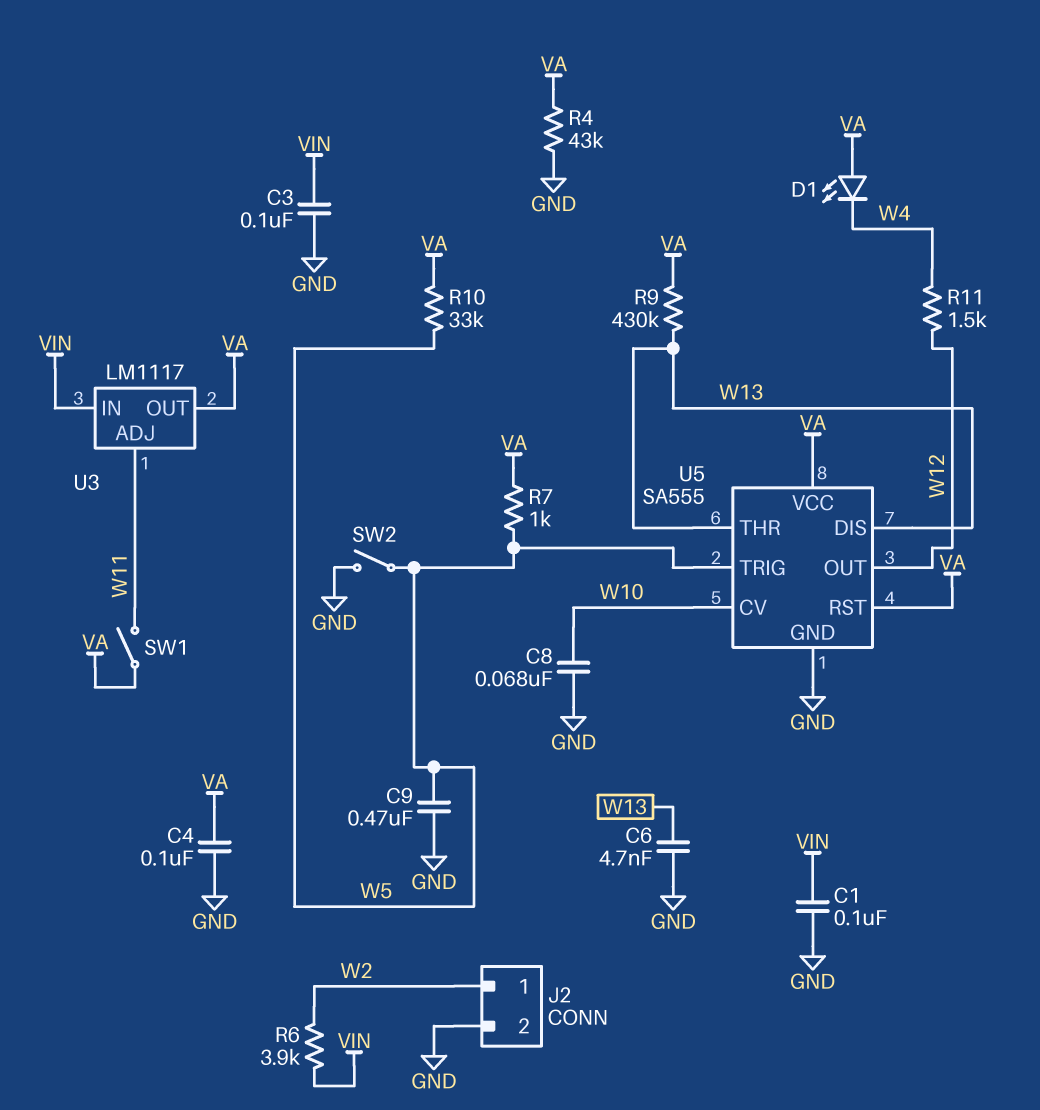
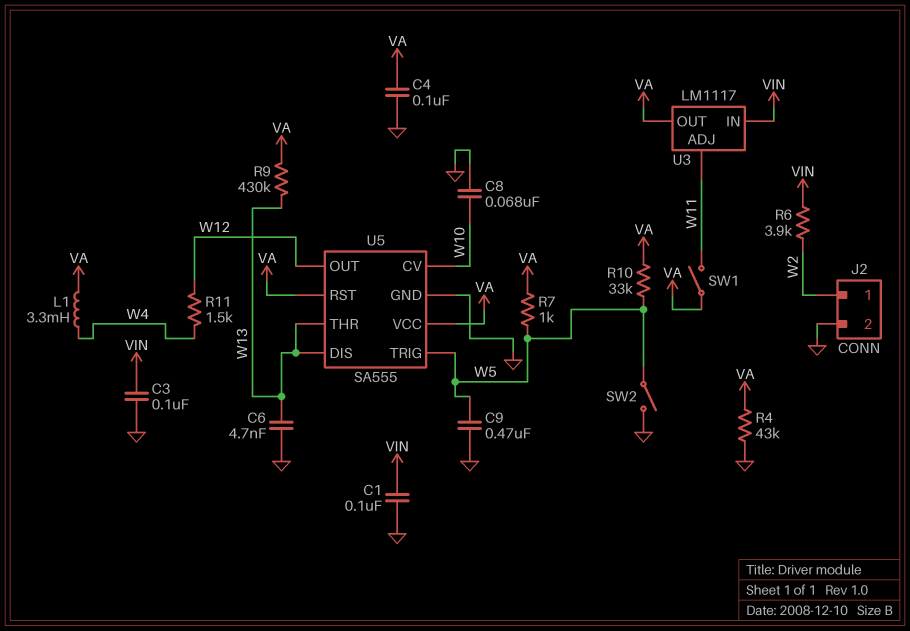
D1: LED (A VA, K W4) -> none
L1: none -> 3.3mH (VA, W4)

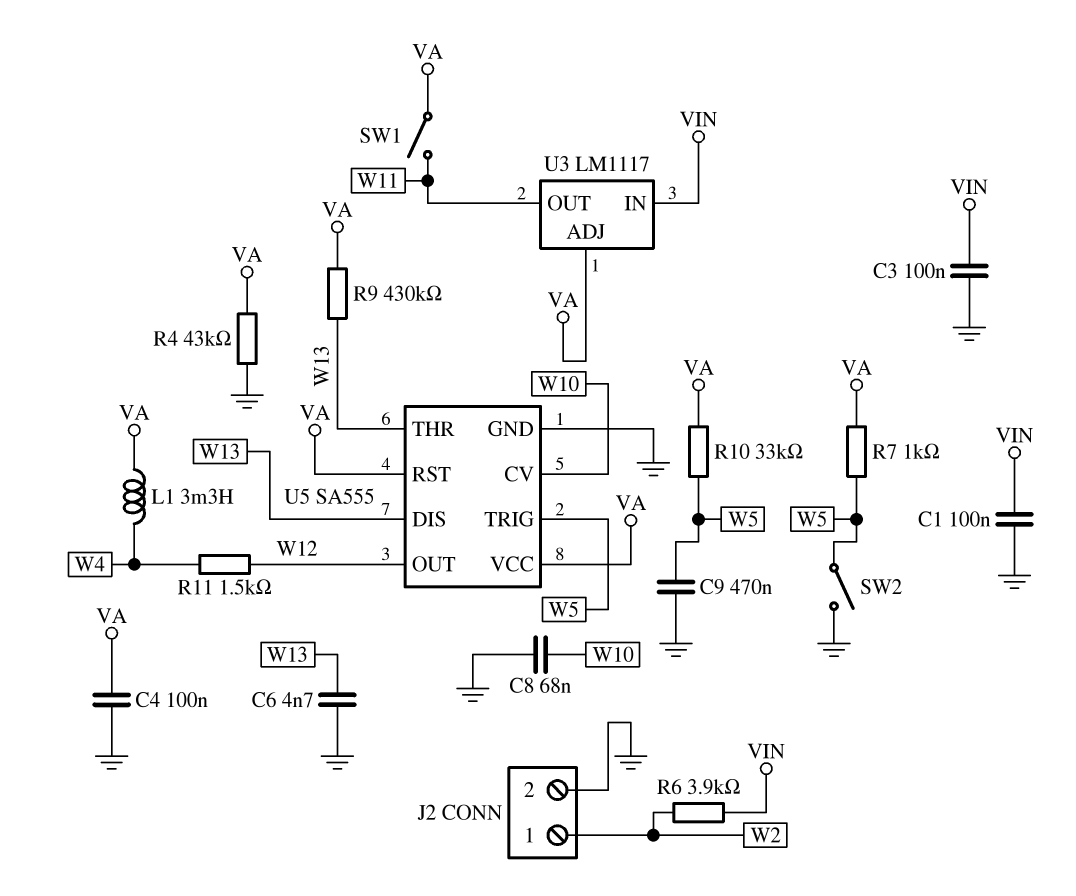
U3 pin ADJ: W11 -> VA
U3 pin OUT: VA -> W11

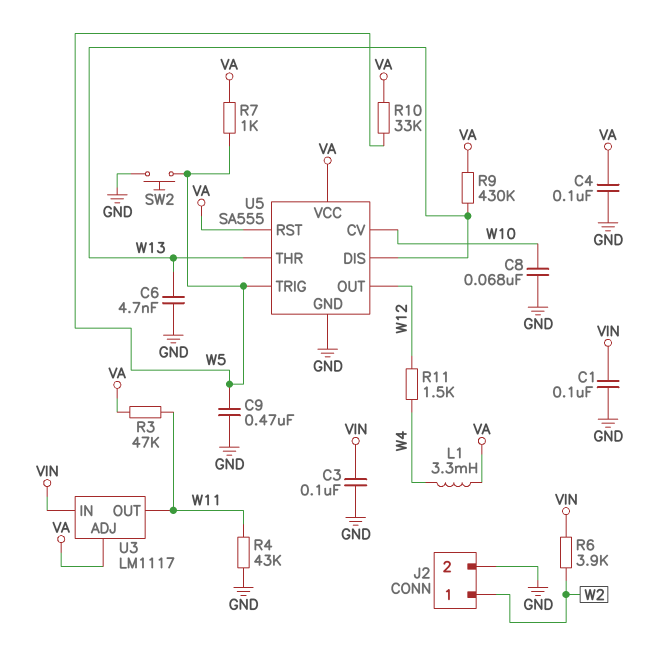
R3: none -> 47k (VA, W11)
R4: 43k (GND, VA) -> 43k (GND, W11)
SW1: switch (VA, W11) -> none
SW2: switch (GND, W5) -> button (GND, W5)

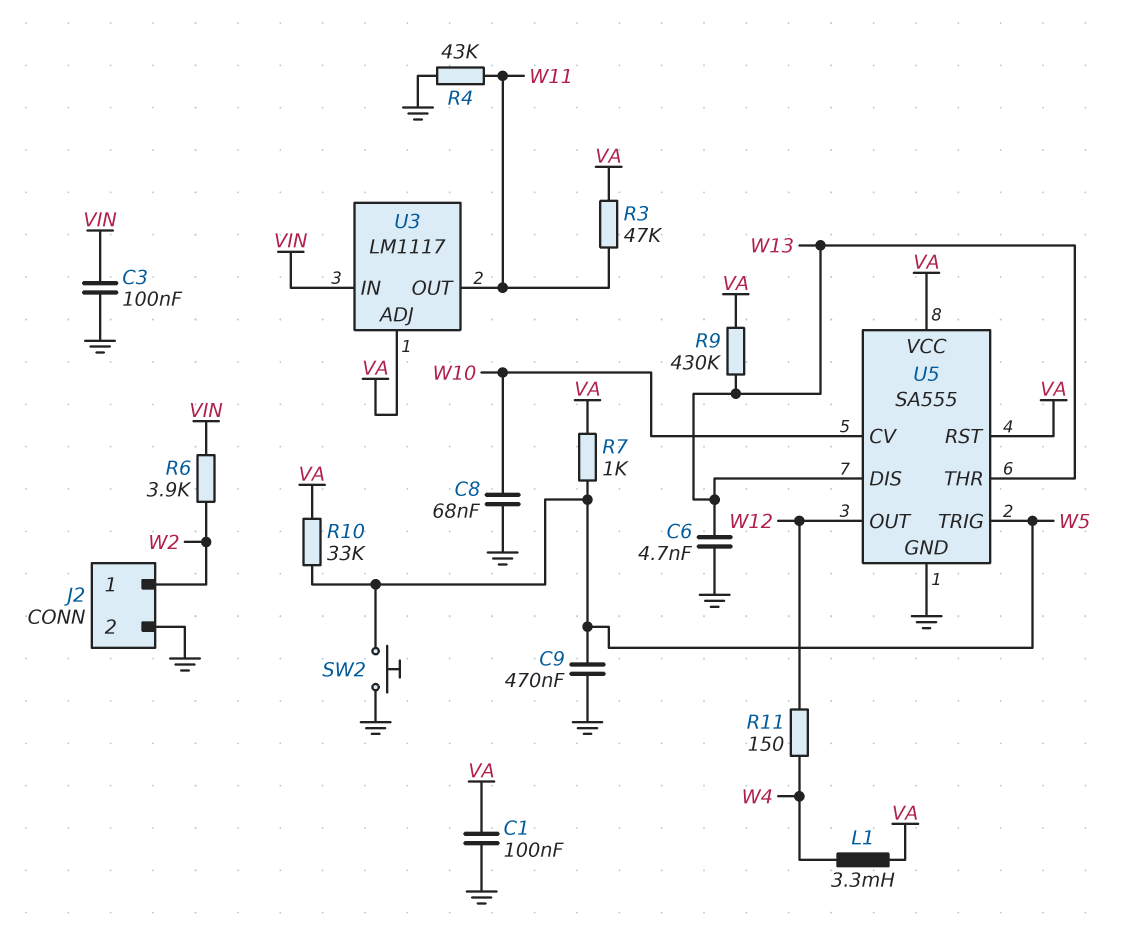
C1: 100nF (GND, VIN) -> 100nF (GND, VA)
C4: 100nF (GND, VA) -> none
R11: 1.5k (W4, W12) -> 150 (W4, W12)

